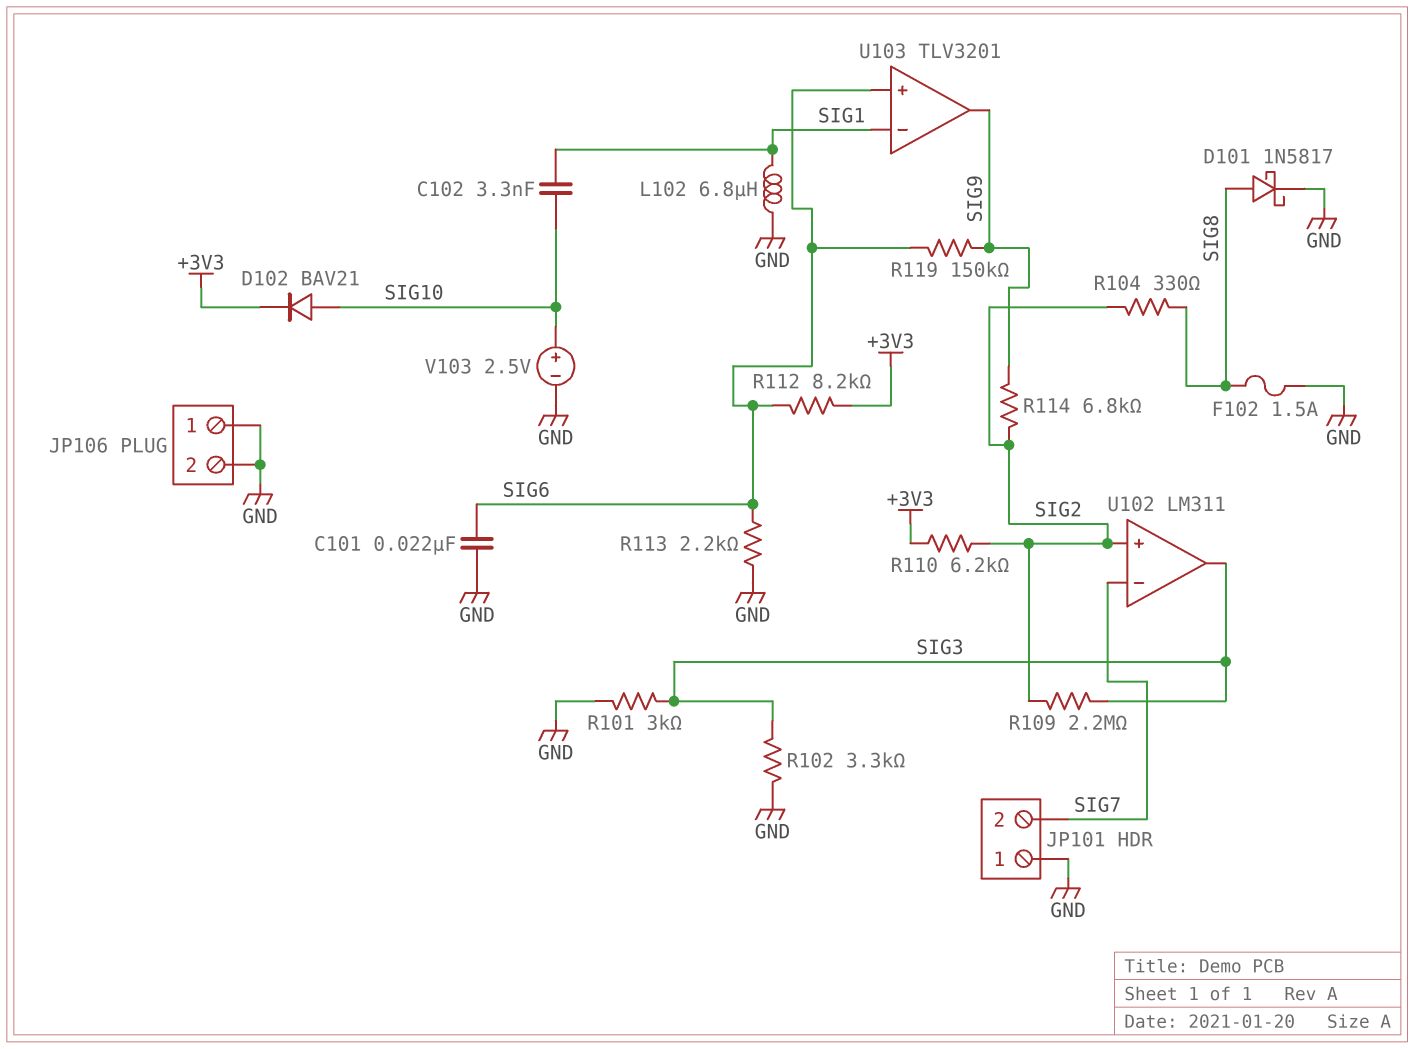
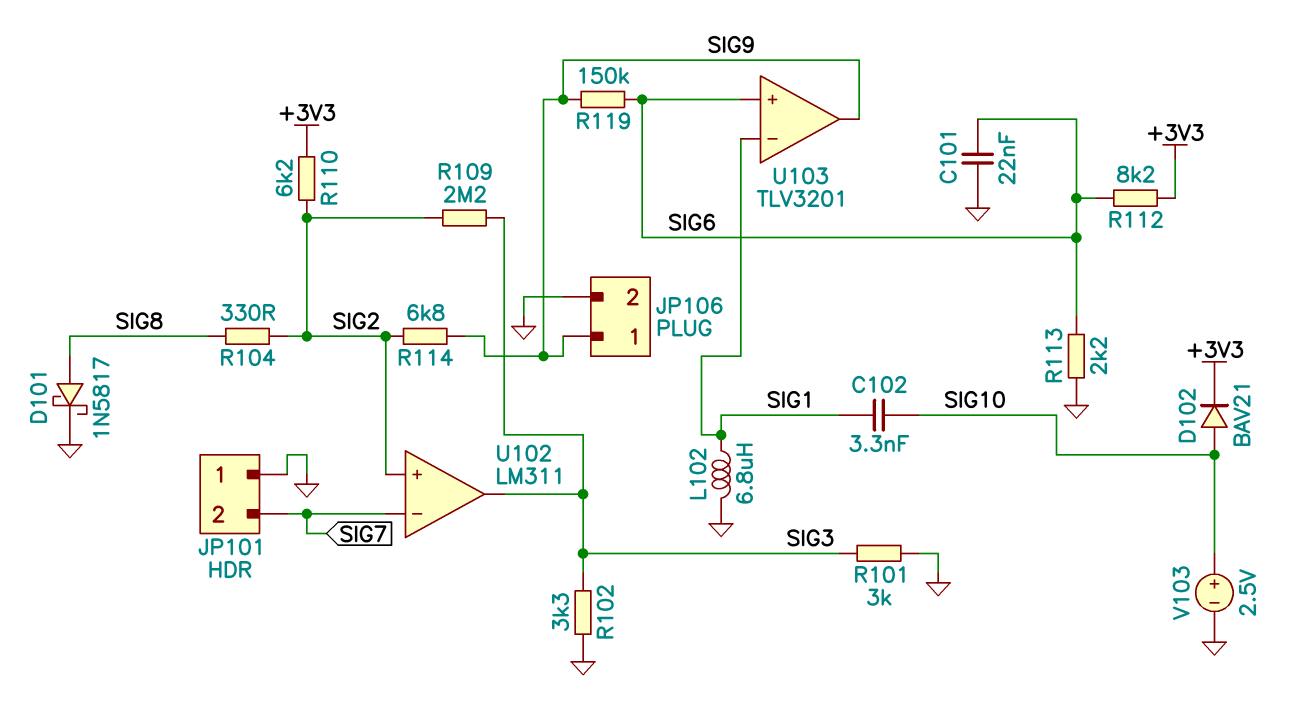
F102: 1.5A (GND, SIG8) -> none
JP106 pin 1: GND -> SIG9

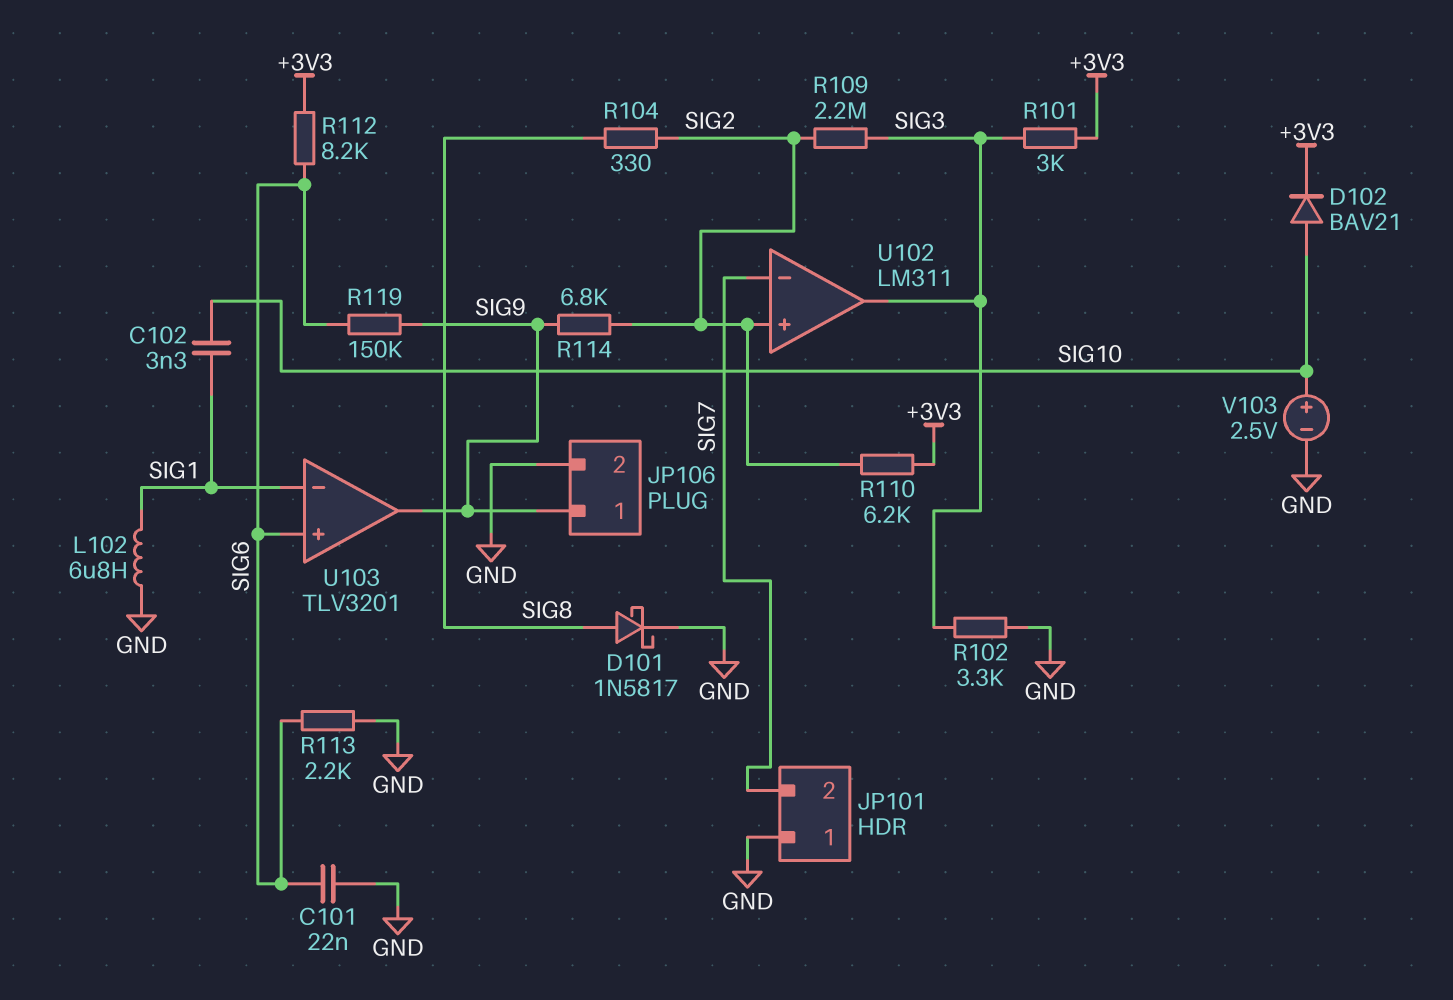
R101: 3k (GND, SIG3) -> 3k (+3V3, SIG3)

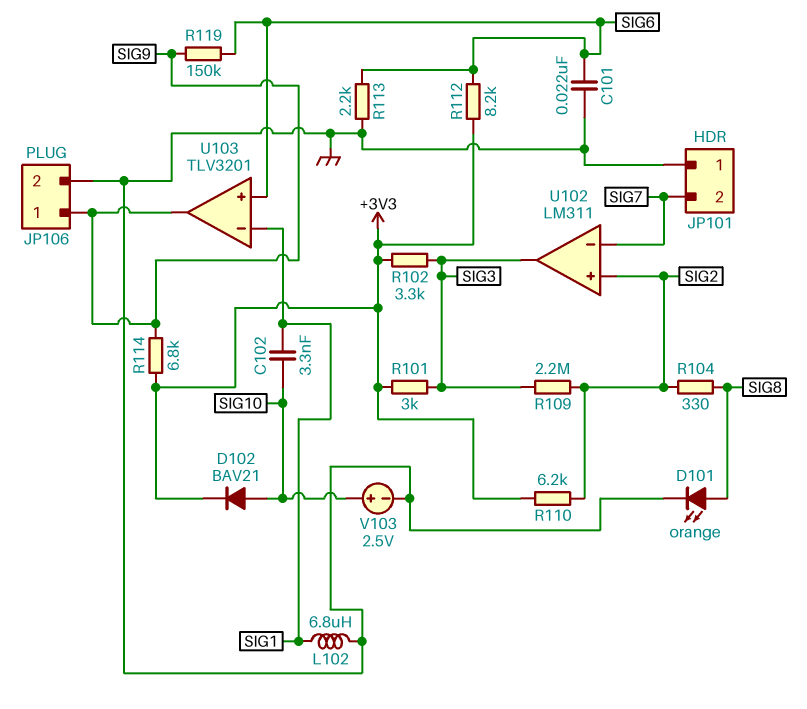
D101: schottky 1N5817 (A SIG8, K GND) -> LED orange (A SIG8, K GND)
R102: 3.3k (GND, SIG3) -> 3.3k (+3V3, SIG3)
R114: 6.8k (SIG2, SIG9) -> 6.8k (+3V3, SIG9)

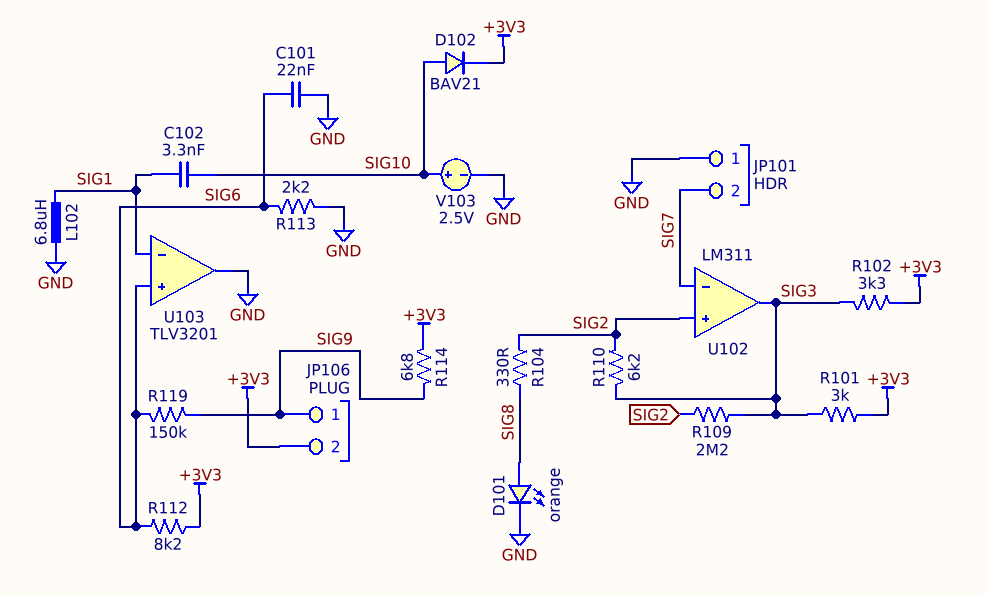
JP106 pin 2: GND -> +3V3
R110: 6.2k (+3V3, SIG2) -> 6.2k (SIG2, SIG3)
U103 pin out: SIG9 -> GND

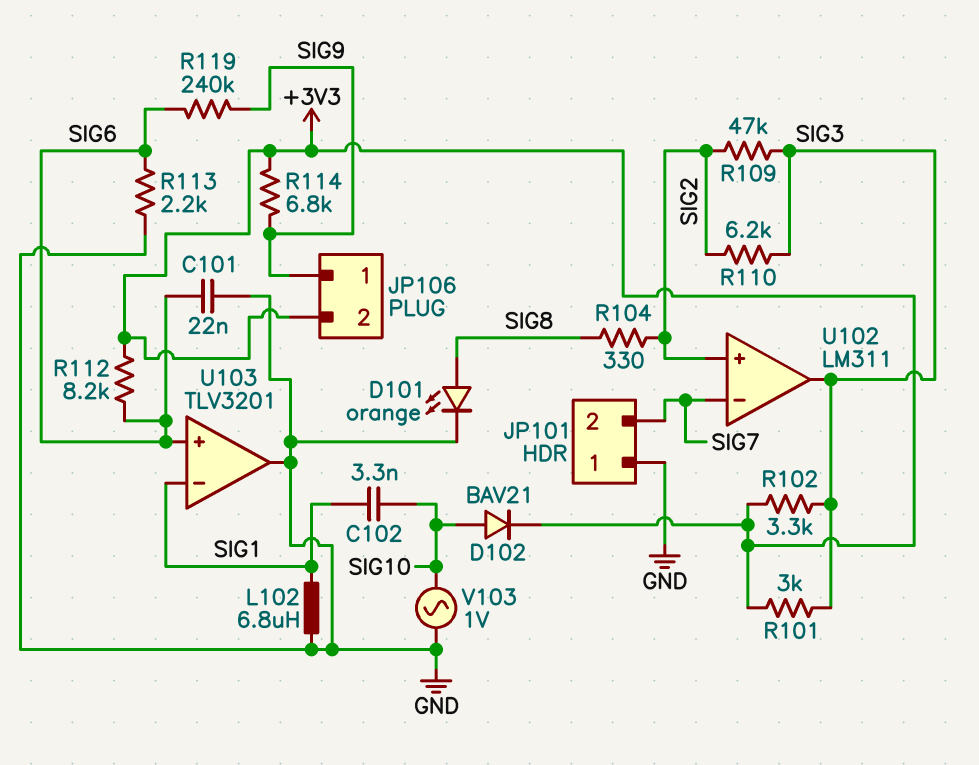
R109: 2.2M (SIG2, SIG3) -> 47k (SIG2, SIG3)
R119: 150k (SIG6, SIG9) -> 240k (SIG6, SIG9)
V103: 2.5V (plus SIG10, minus GND) -> AC 1V (GND, SIG10)

